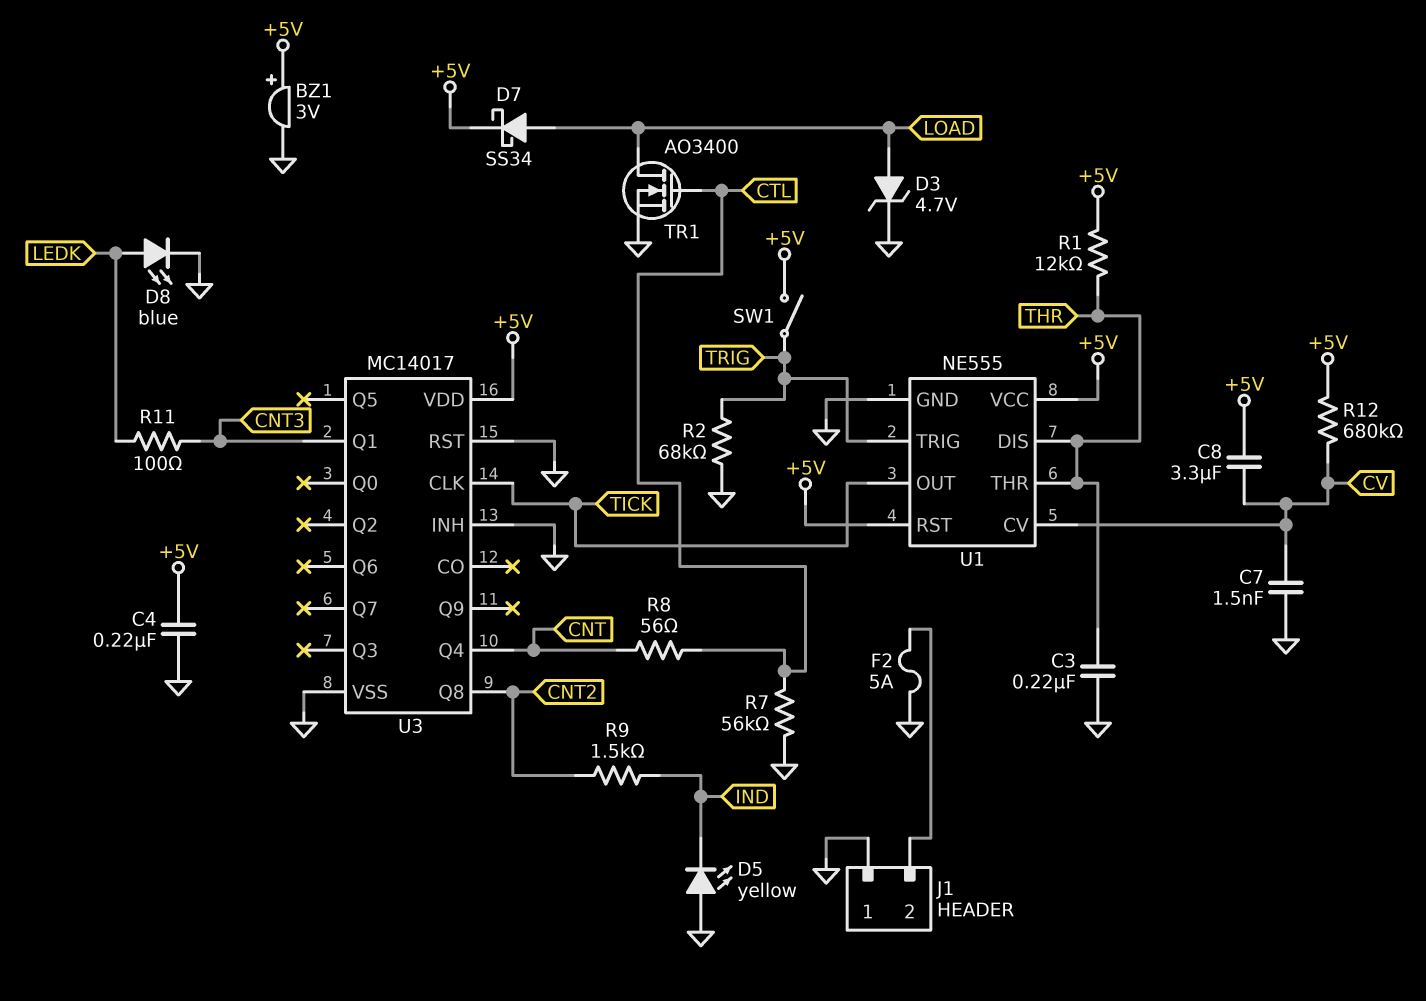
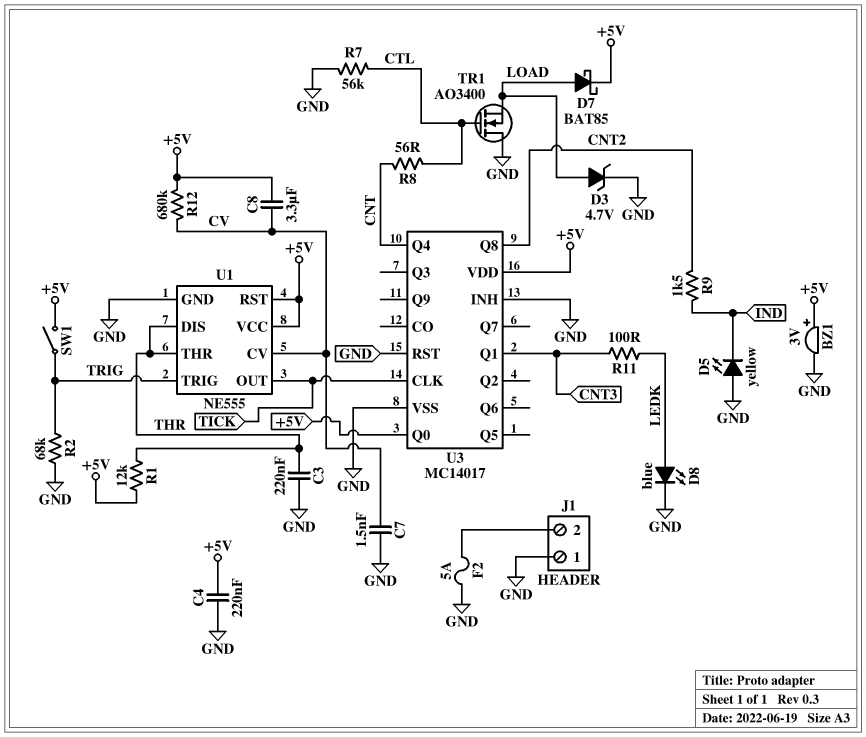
D7: schottky SS34 (A LOAD, K +5V) -> schottky BAT85 (A LOAD, K +5V)
TR1: NMOS AO3400 (G CTL, D LOAD, S GND) -> NMOS AO3400 (G CTL, D GND, S LOAD)
U3 pin Q0: none -> +5V

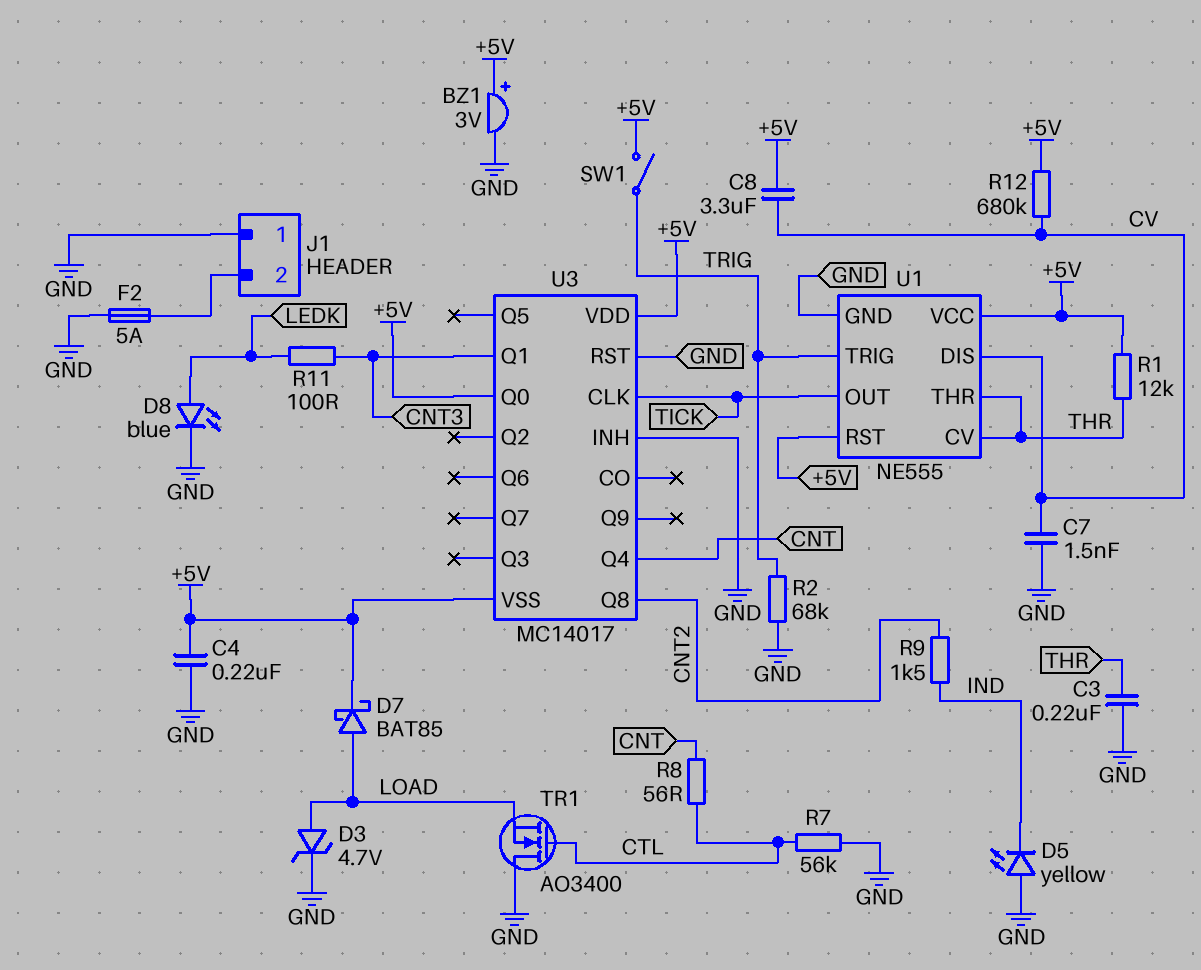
U1 pin CV: CV -> THR
U1 pin DIS: THR -> CV
U3 pin VSS: GND -> +5V

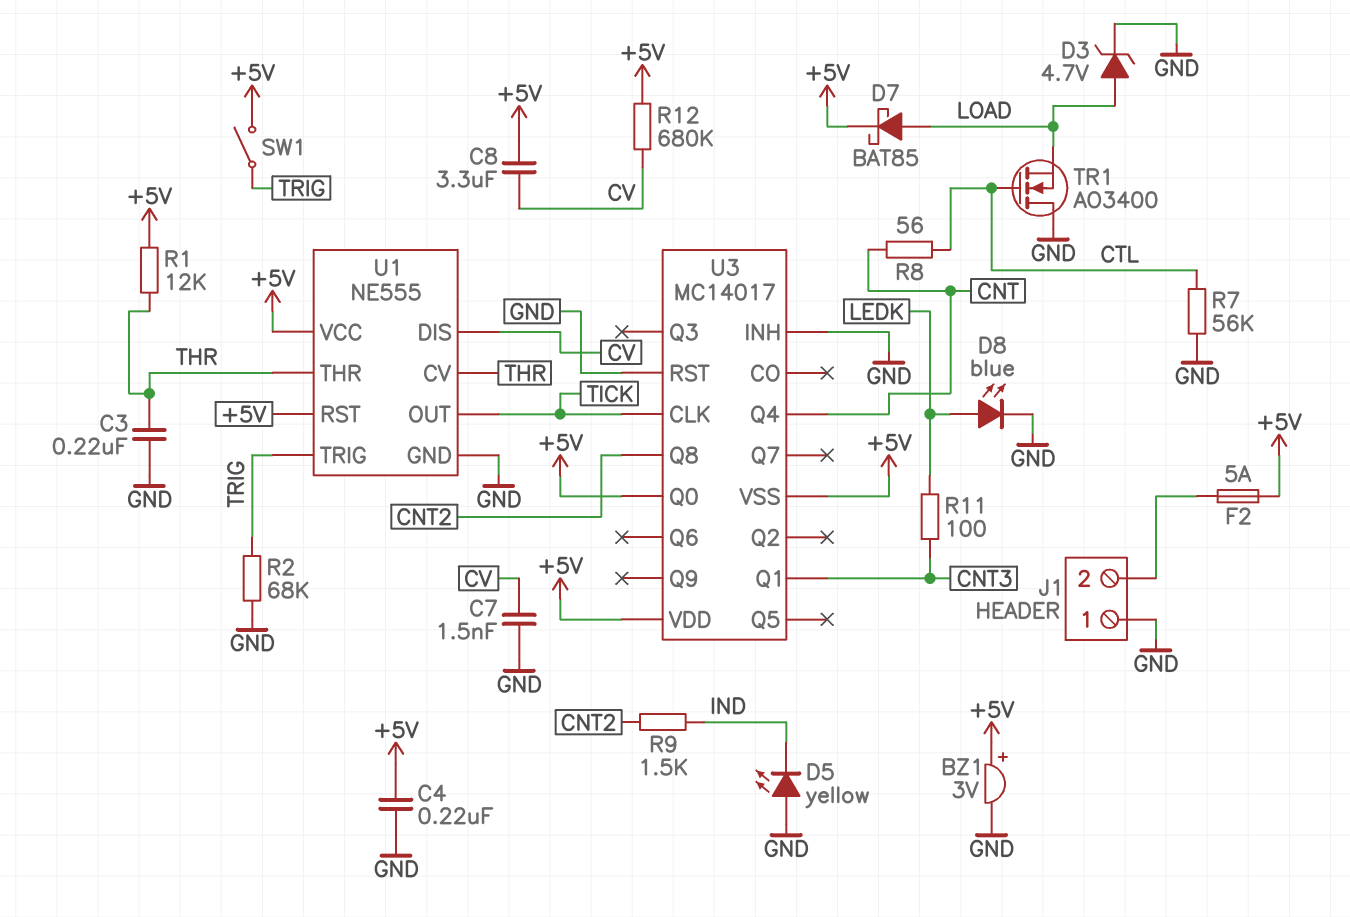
F2: 5A (GND, J1/2) -> 5A (+5V, J1/2)

